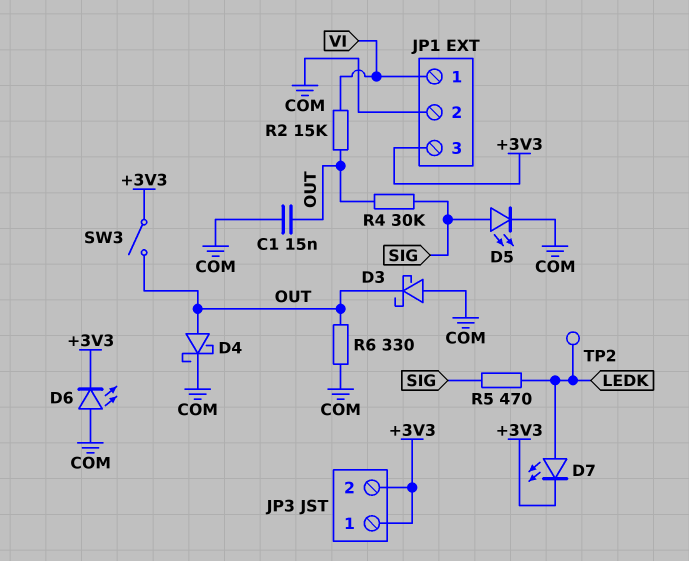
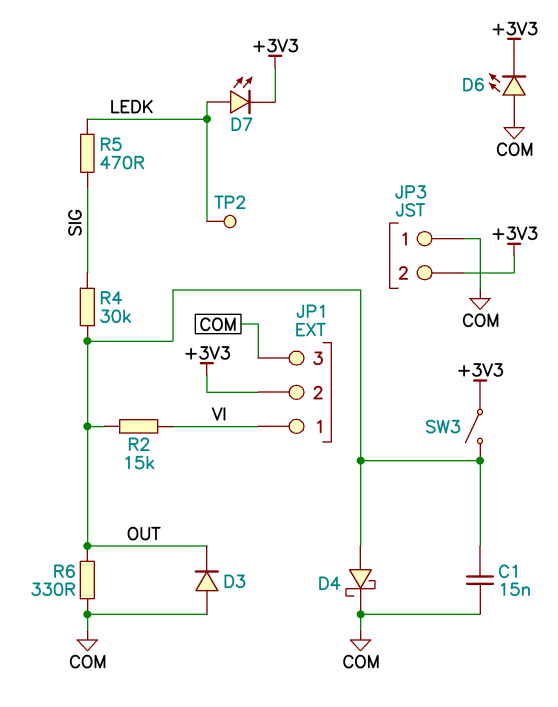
D3: schottky (A COM, K OUT) -> diode (A COM, K OUT)
D5: LED (A SIG, K COM) -> none
JP1 pin 2: COM -> +3V3
JP1 pin 3: +3V3 -> COM
JP3 pin 1: +3V3 -> COM

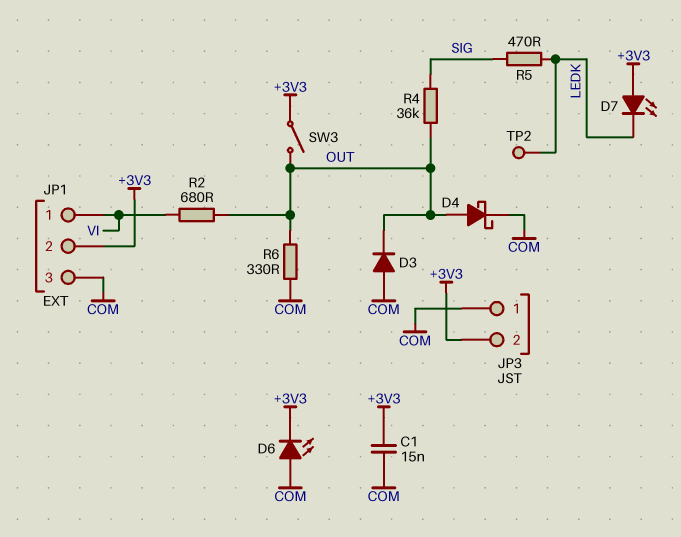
C1: 15nF (COM, OUT) -> 15nF (+3V3, COM)
D7: LED (A LEDK, K +3V3) -> LED (A +3V3, K LEDK)
R2: 15k (OUT, VI) -> 680 (OUT, VI)
R4: 30k (OUT, SIG) -> 36k (OUT, SIG)

